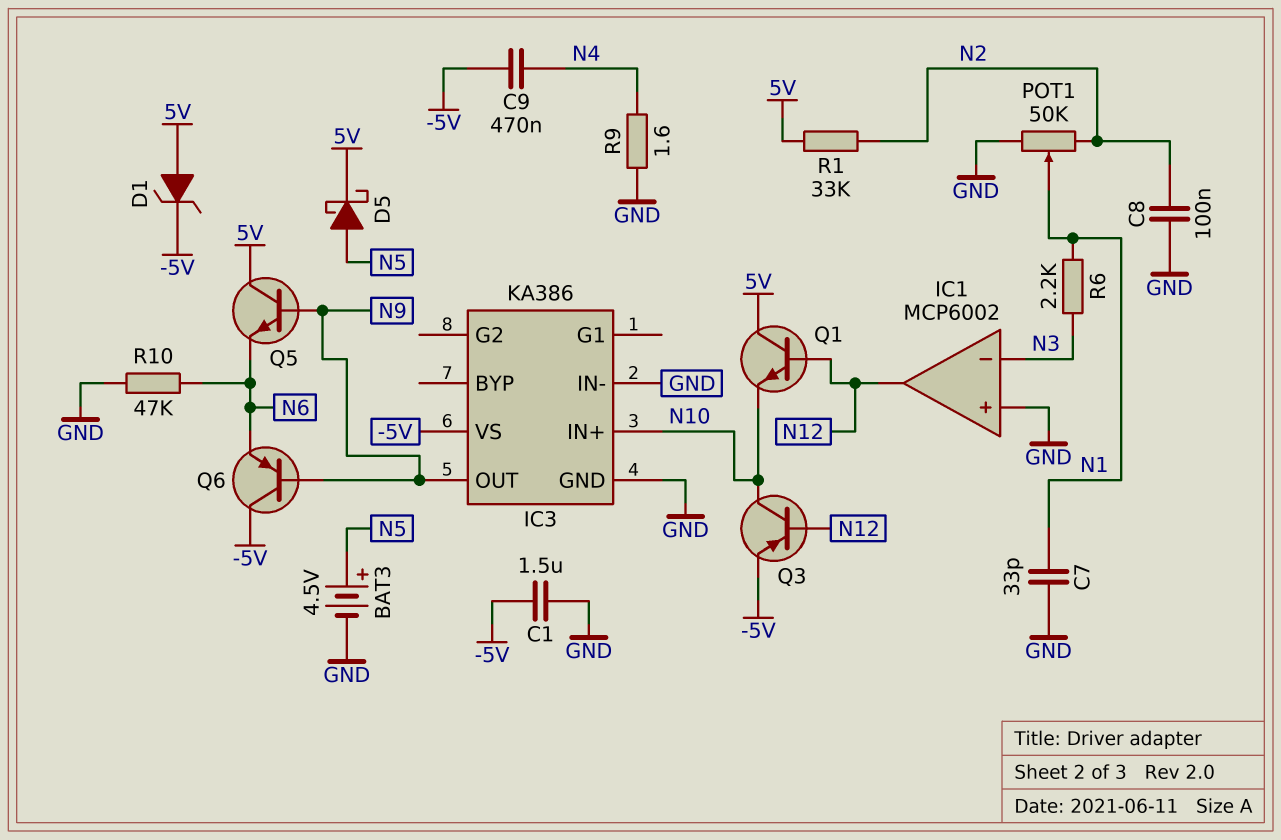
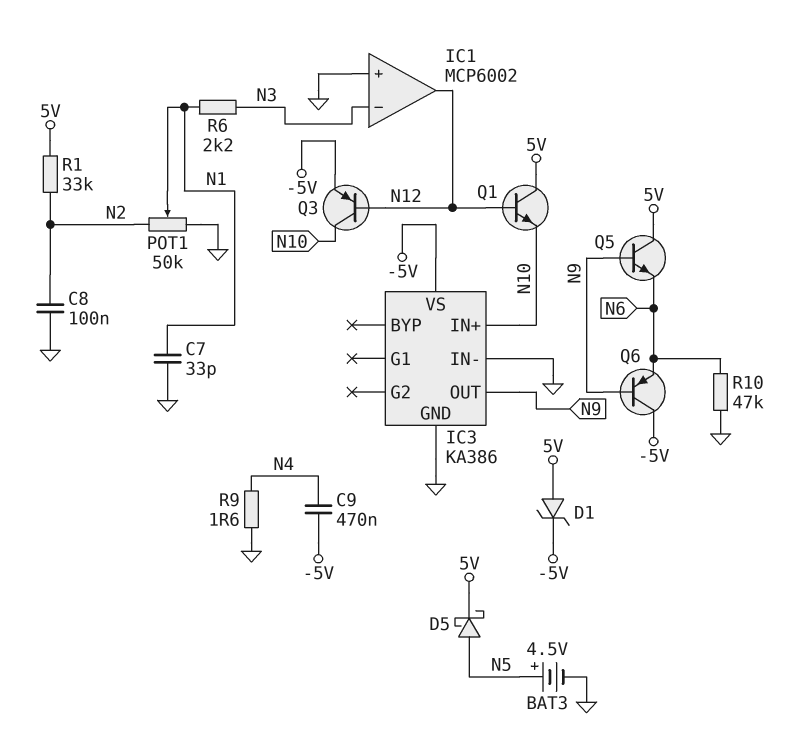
C1: 1.5uF (-5V, GND) -> none

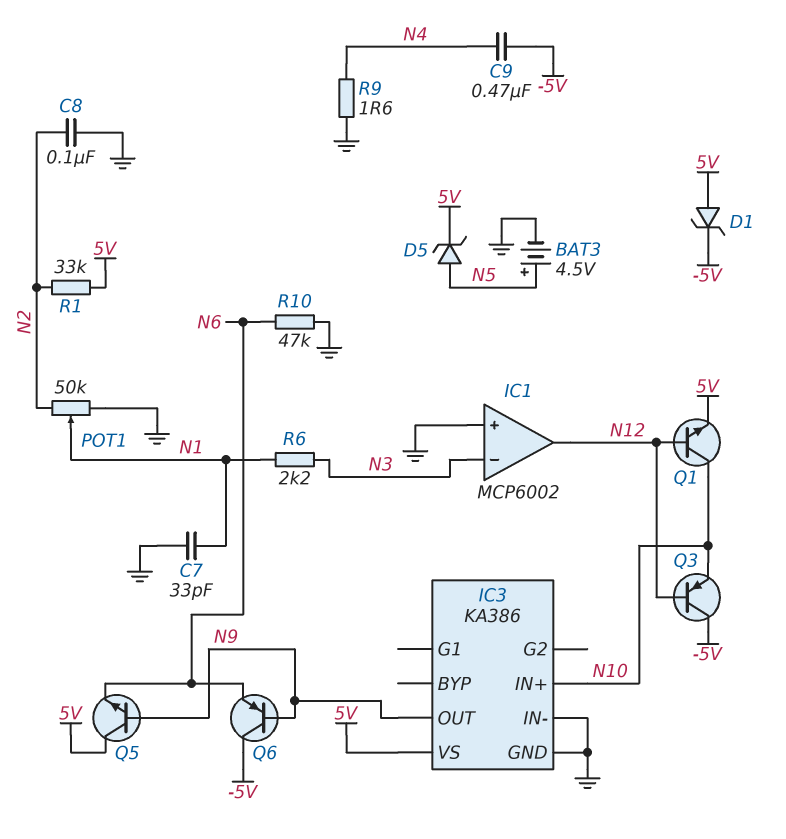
D5: schottky (A N5, K 5V) -> zener (A N5, K 5V)
IC3 pin VS: -5V -> 5V
Q1: NPN (B N12, C 5V, E N10) -> NPN (B N12, C N10, E 5V)
Q3: PNP (B N12, C N10, E -5V) -> PNP (B N12, C -5V, E N10)

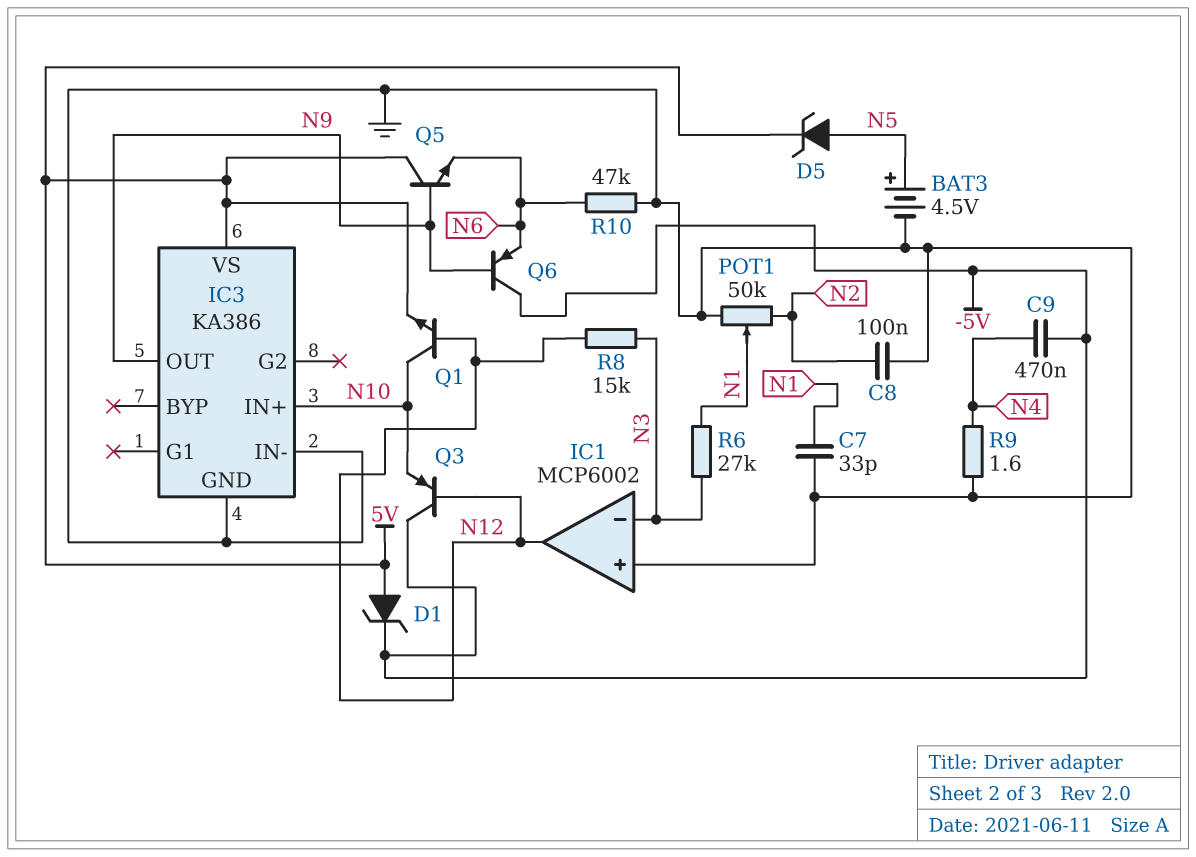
R1: 33k (5V, N2) -> none
R6: 2.2k (N1, N3) -> 27k (N1, N3)
R8: none -> 15k (N3, N12)

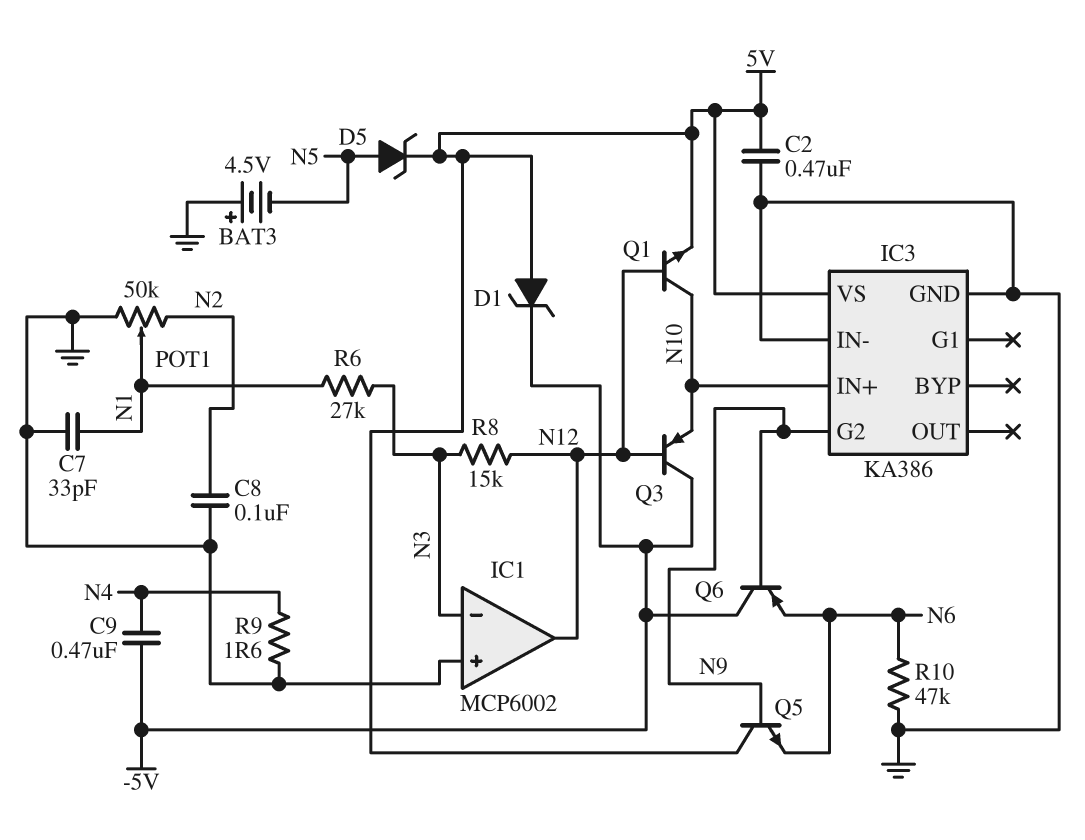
BAT3: 4.5V (plus N5, minus GND) -> 4.5V (plus GND, minus N5)
C2: none -> 470nF (5V, GND)
IC3 pin G2: none -> N9
IC3 pin OUT: N9 -> none

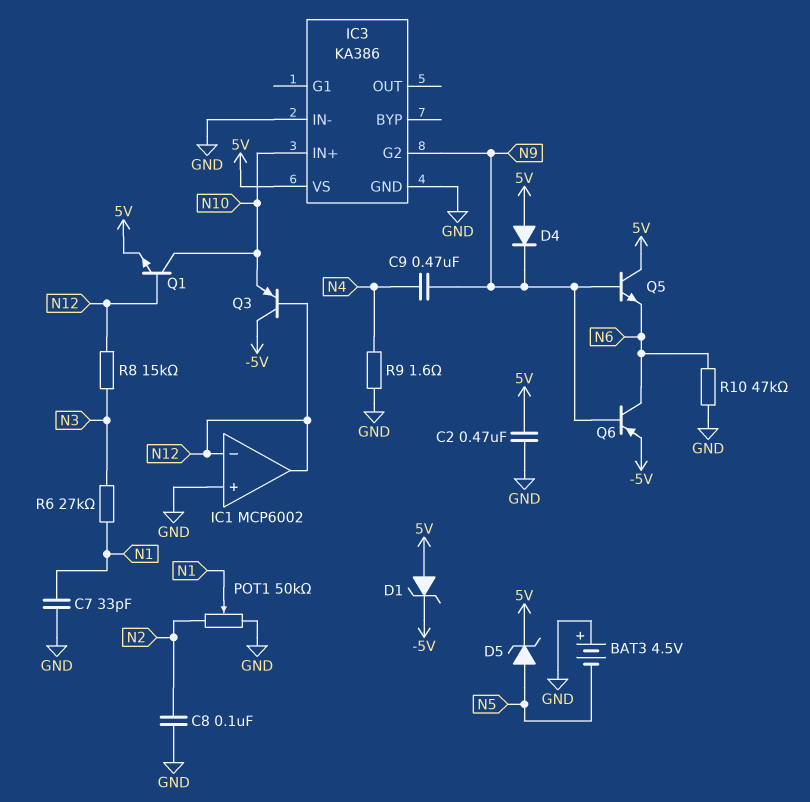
C9: 470nF (-5V, N4) -> 470nF (N4, N9)
D4: none -> diode (A 5V, K N9)
IC1 pin in-: N3 -> N12
Q6: PNP (B N9, C -5V, E N6) -> PNP (B N9, C N6, E -5V)

